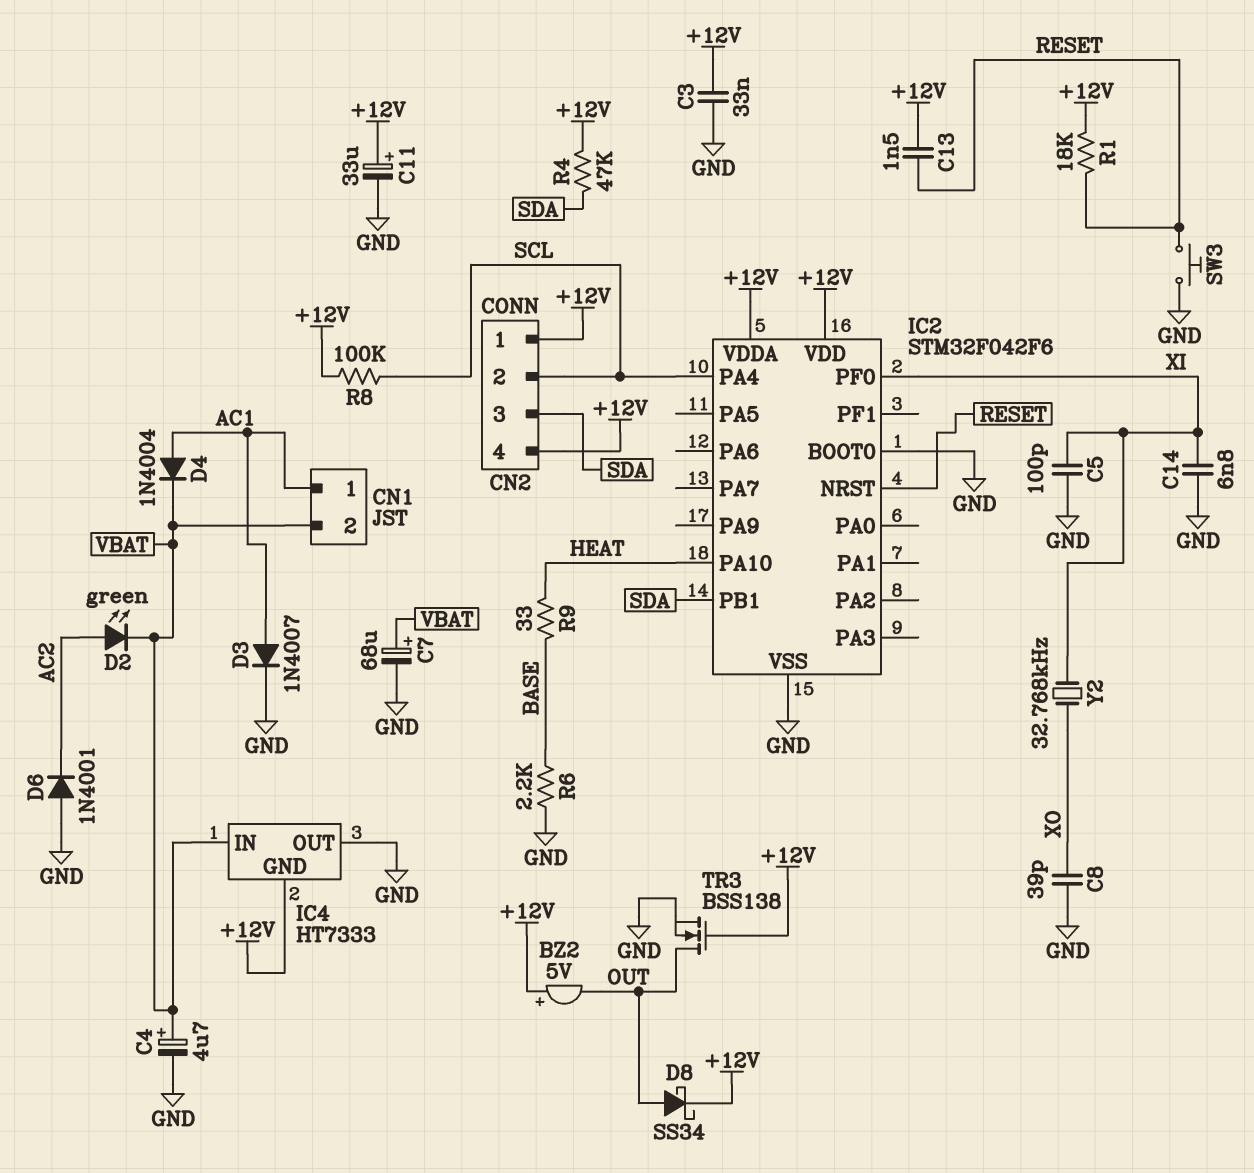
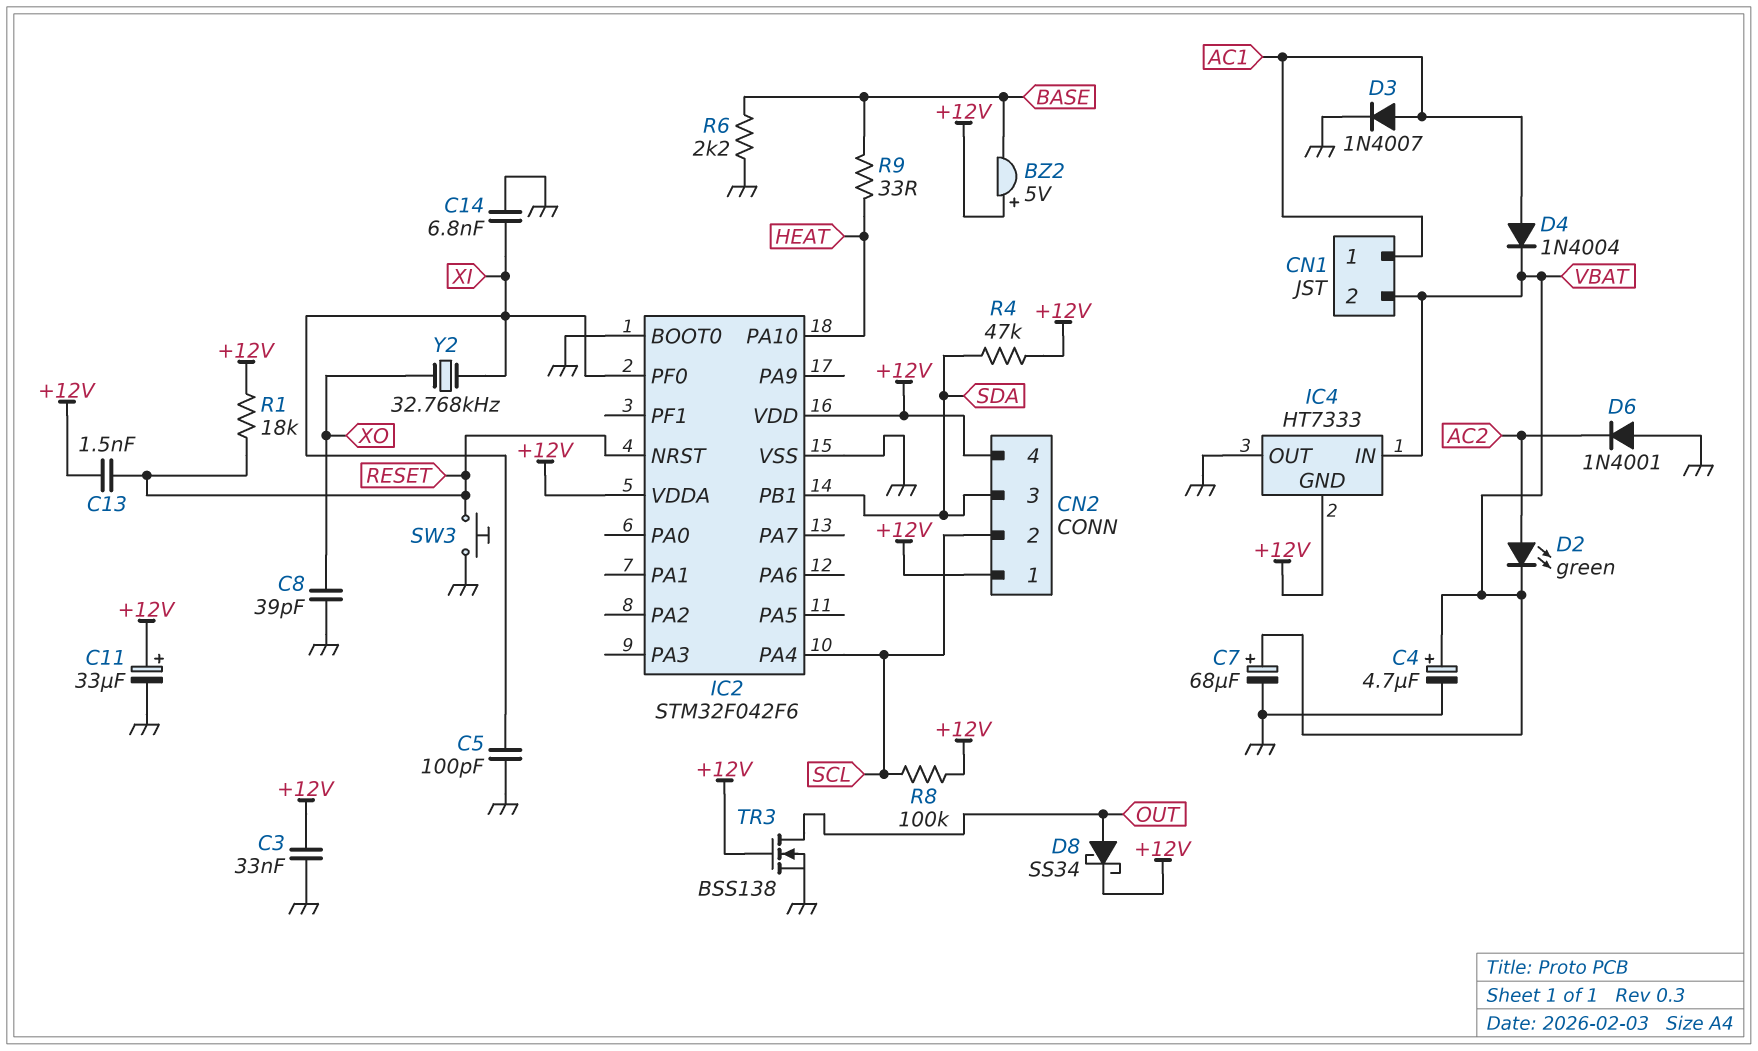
BZ2: buzzer 5V (plus +12V, minus OUT) -> buzzer 5V (plus +12V, minus BASE)

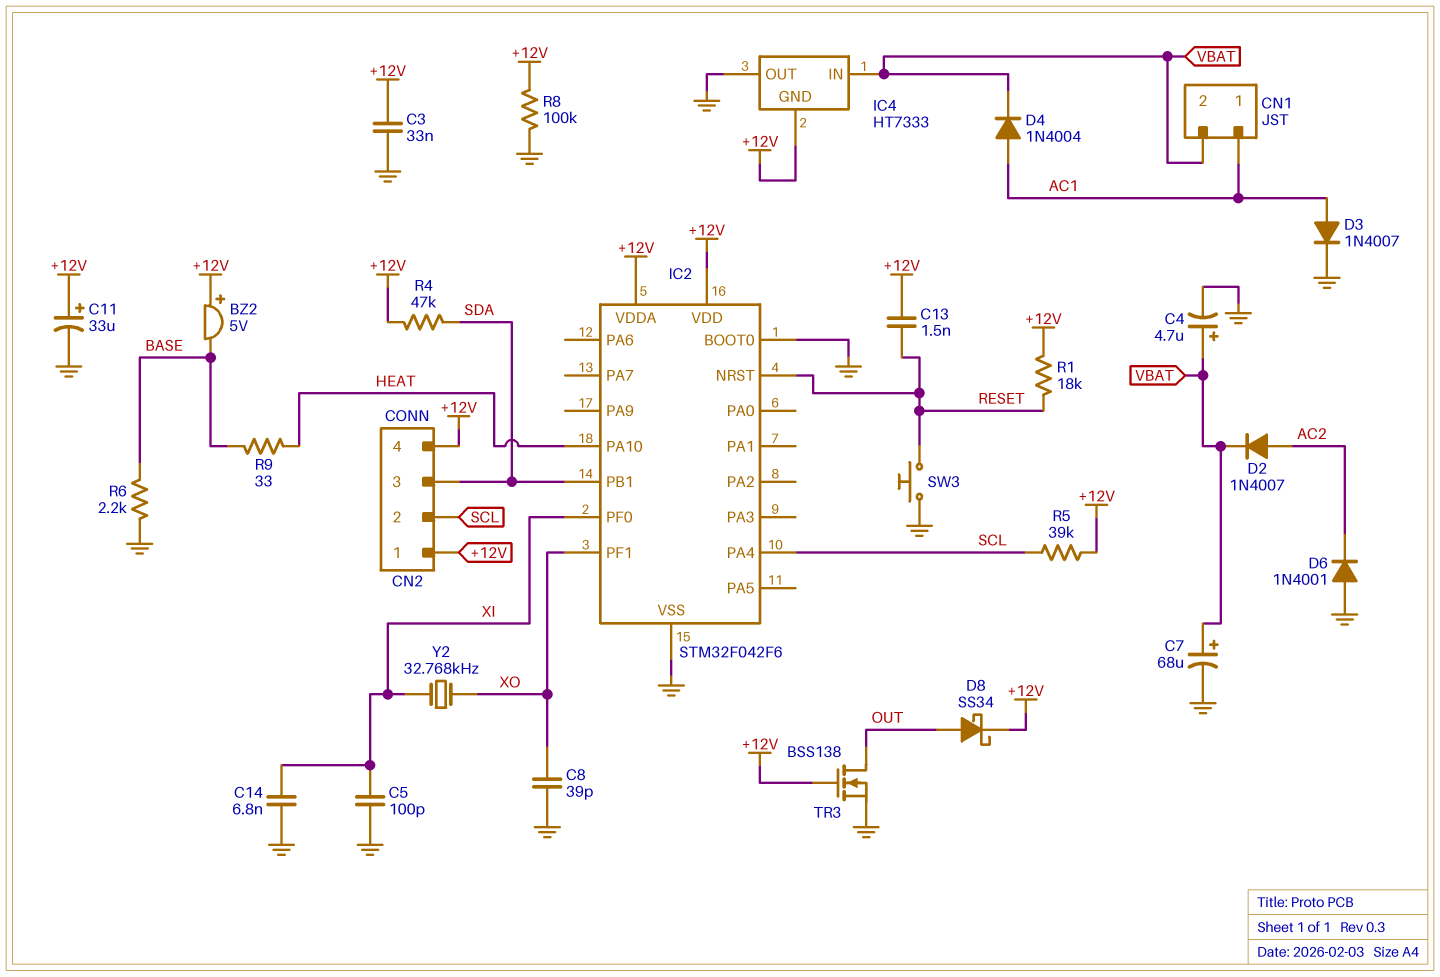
D2: LED green (A AC2, K VBAT) -> diode 1N4007 (A AC2, K VBAT)
IC2 pin PF1: none -> XO
R5: none -> 39k (+12V, SCL)
R8: 100k (+12V, SCL) -> 100k (+12V, GND)

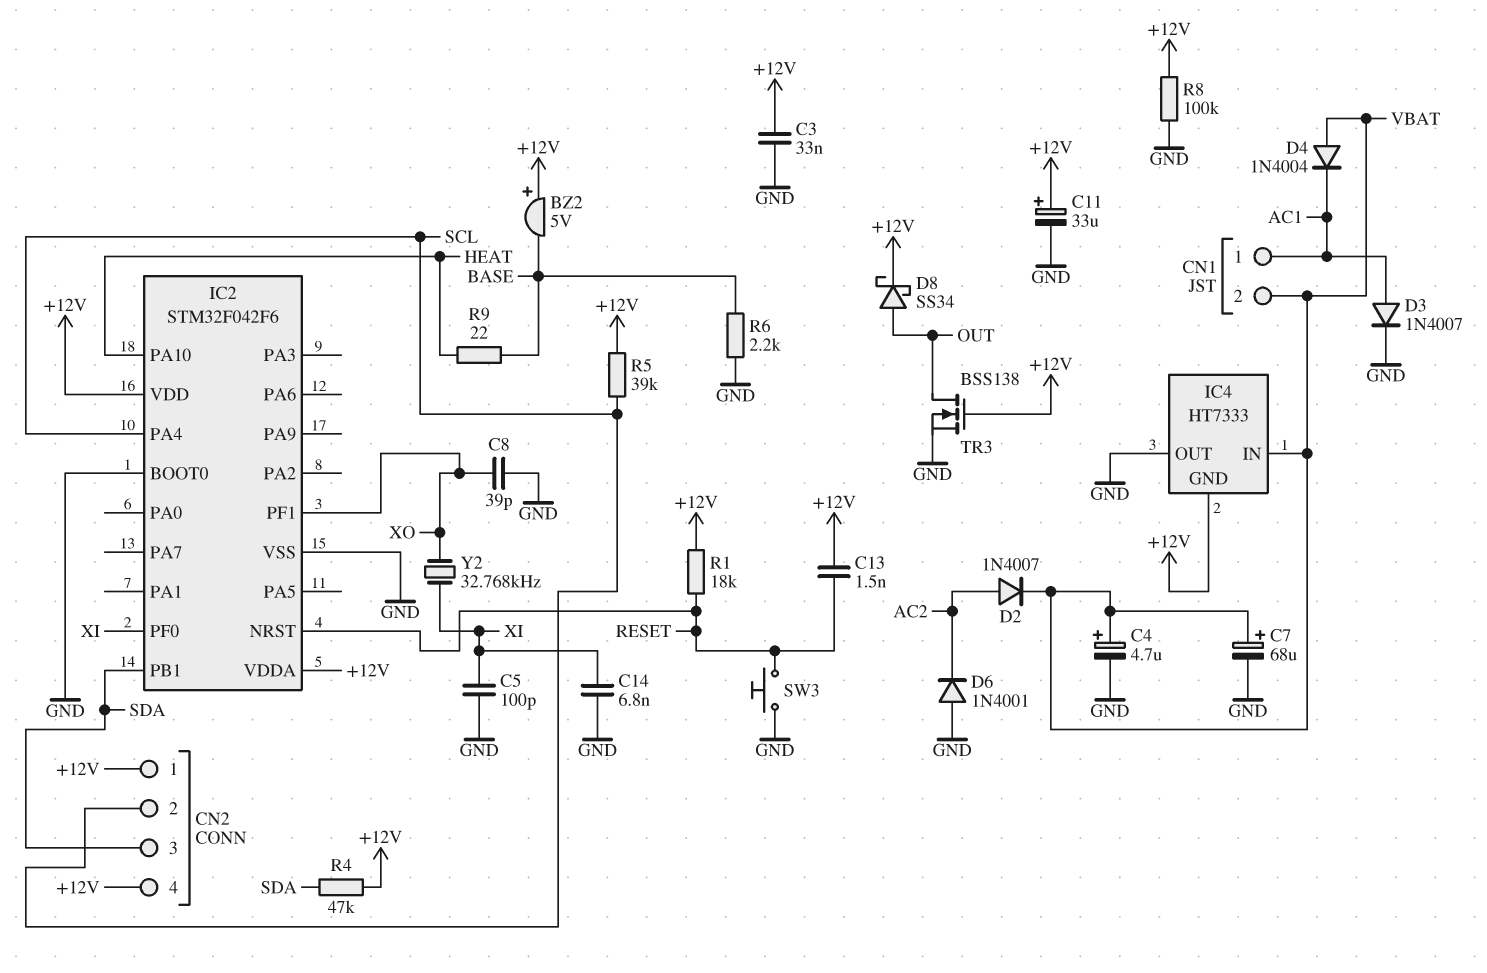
D4: diode 1N4004 (A AC1, K VBAT) -> diode 1N4004 (A VBAT, K AC1)
R9: 33 (BASE, HEAT) -> 22 (BASE, HEAT)

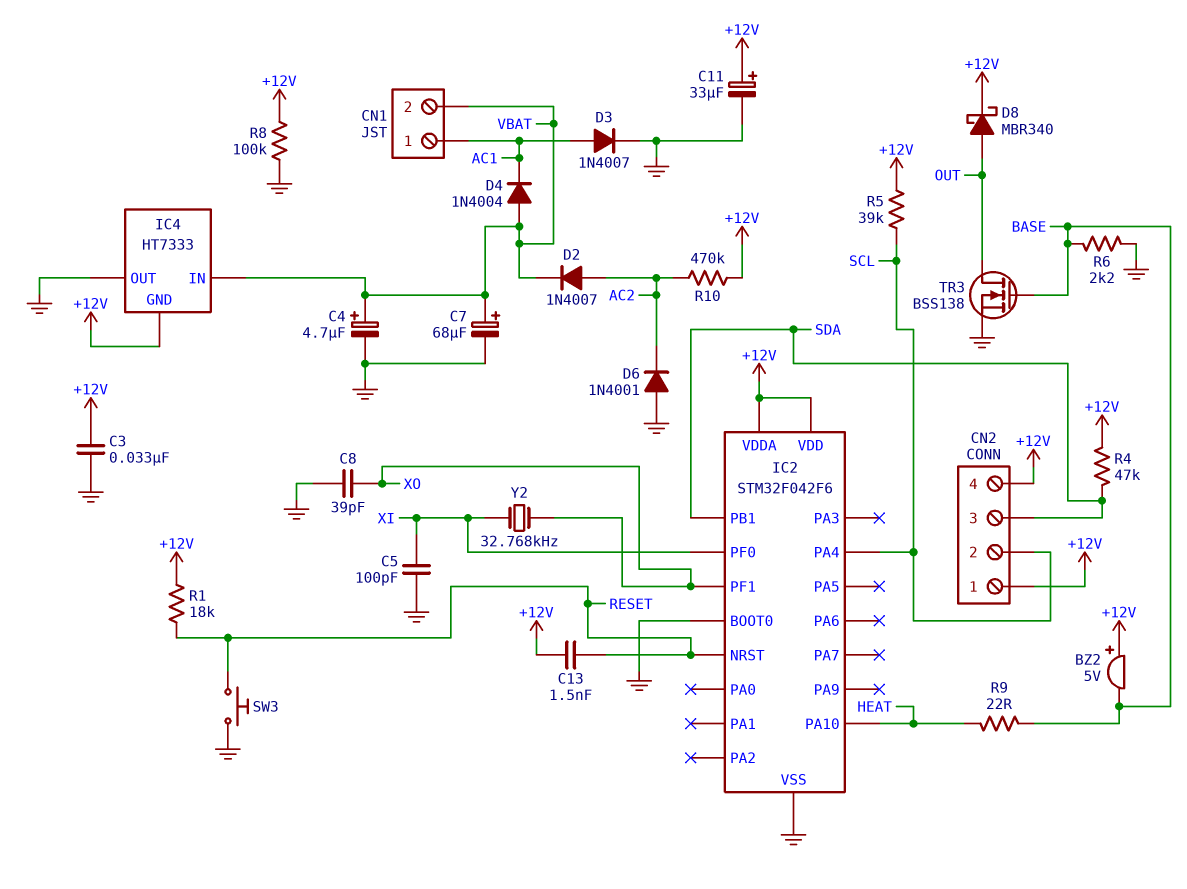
C14: 6.8nF (GND, XI) -> none
D8: schottky SS34 (A OUT, K +12V) -> schottky MBR340 (A OUT, K +12V)
R10: none -> 470k (+12V, AC2)
TR3: NMOS BSS138 (G +12V, D OUT, S GND) -> NMOS BSS138 (G BASE, D OUT, S GND)

